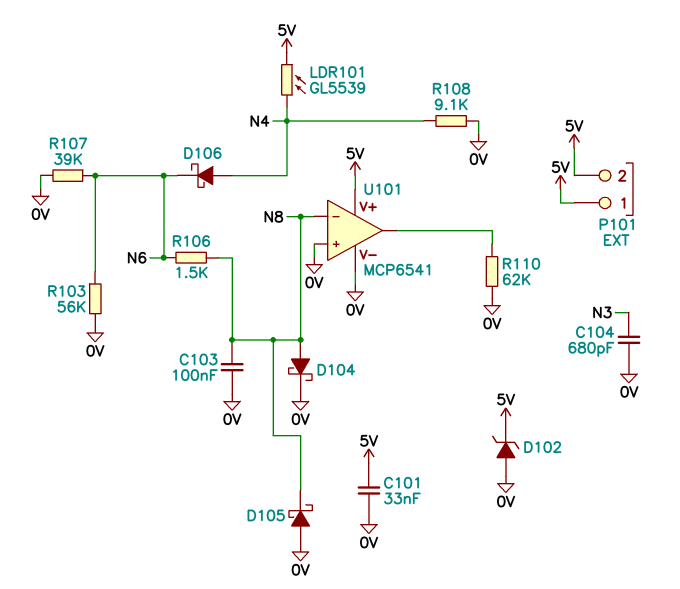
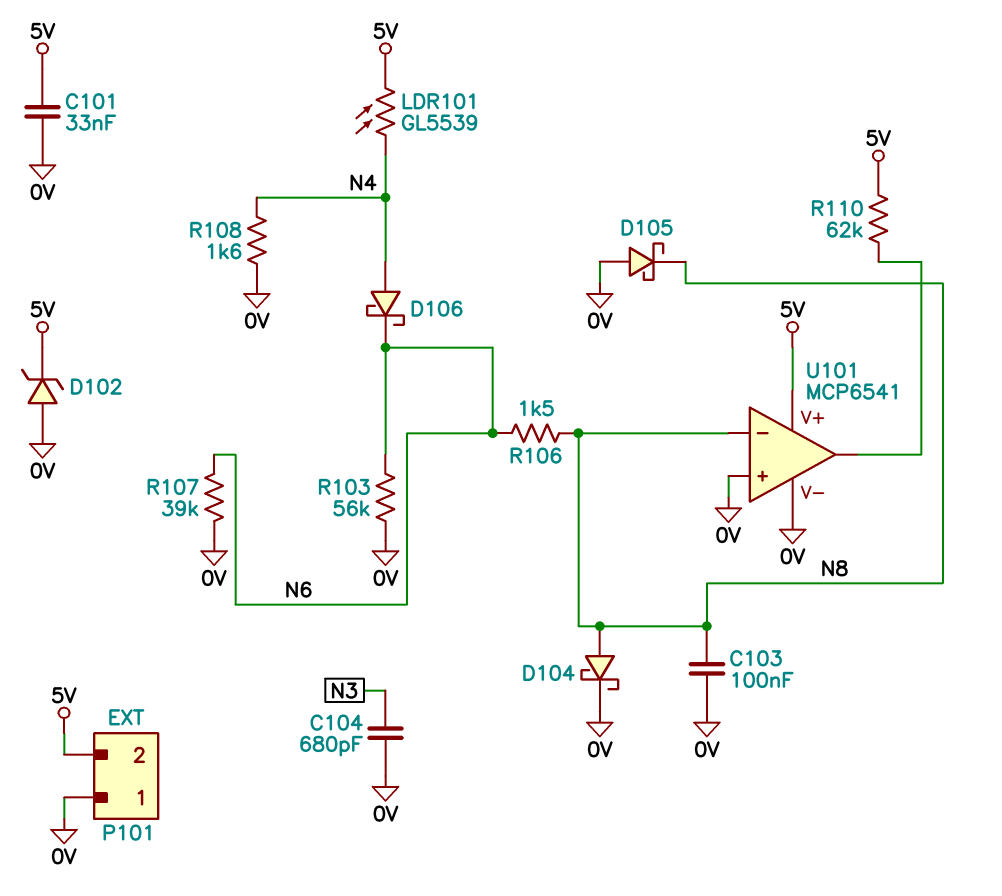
P101 pin 1: 5V -> 0V
R108: 9.1k (0V, N4) -> 1.6k (0V, N4)
R110: 62k (0V, U101/out) -> 62k (5V, U101/out)

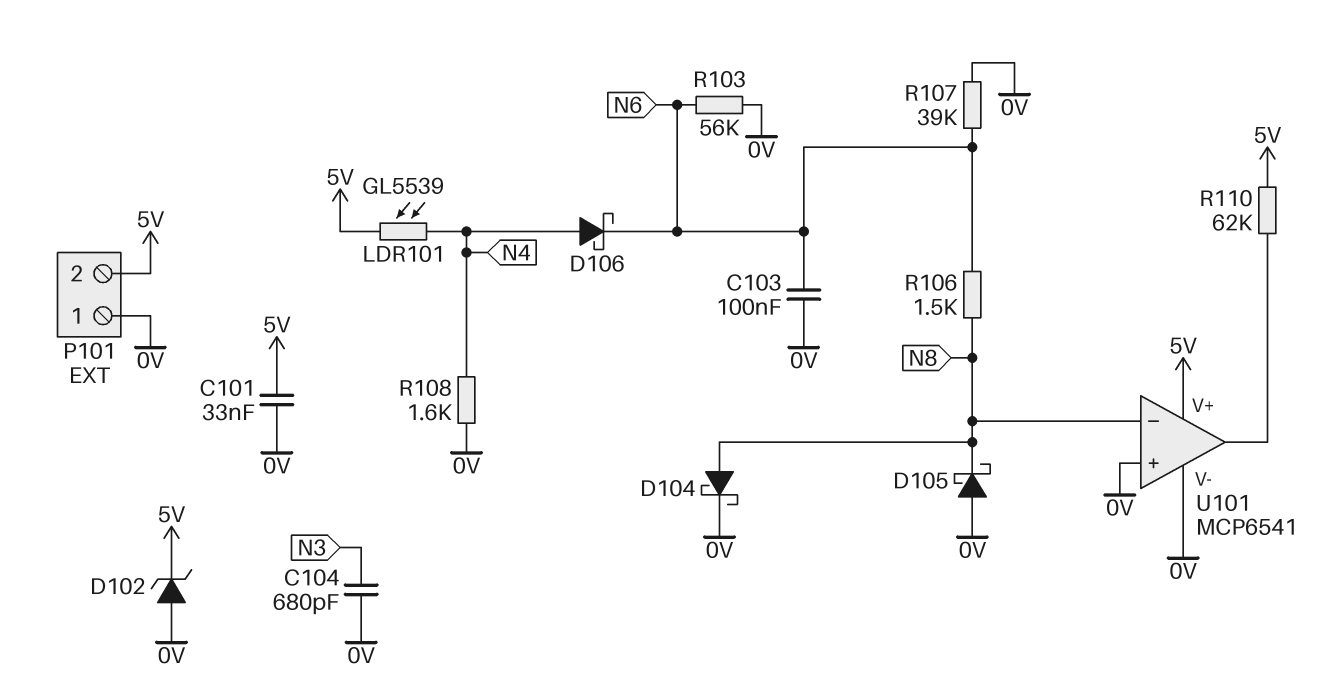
C103: 100nF (0V, N8) -> 100nF (0V, N6)

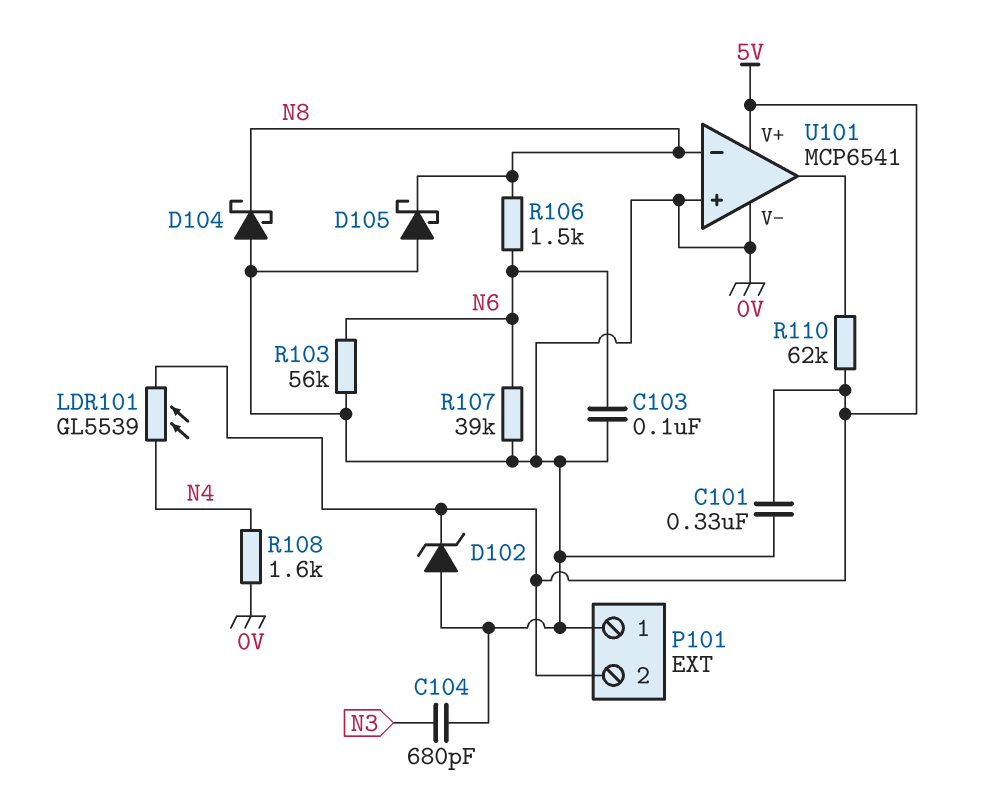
C101: 33nF (0V, 5V) -> 330nF (0V, 5V)
D104: schottky (A N8, K 0V) -> schottky (A 0V, K N8)
D106: schottky (A N4, K N6) -> none

